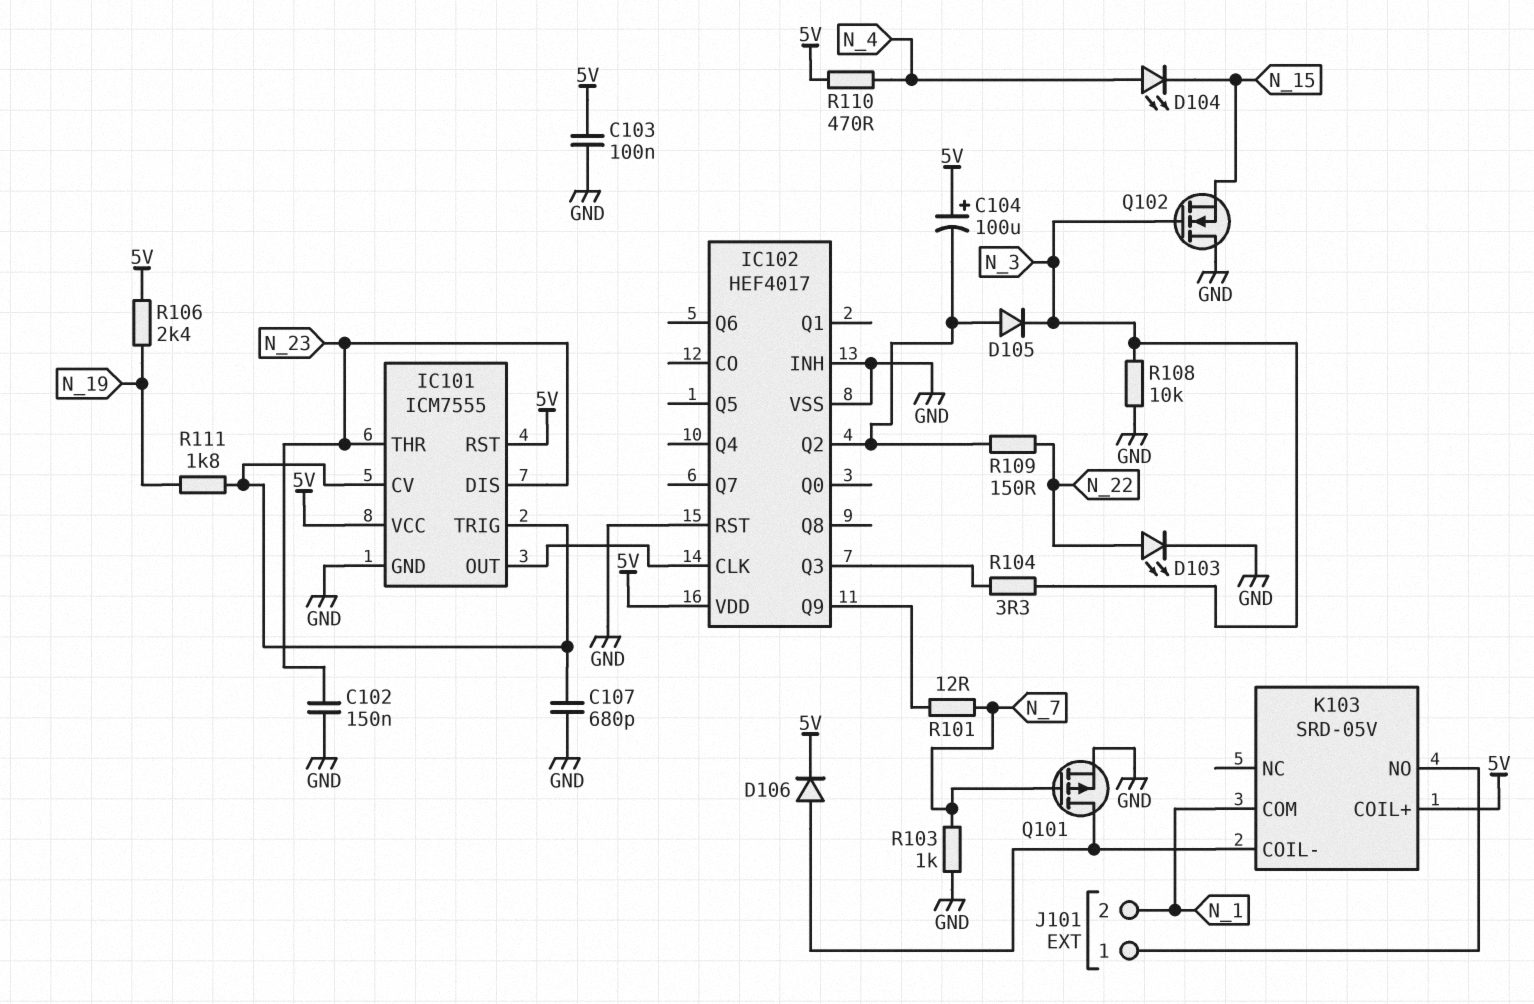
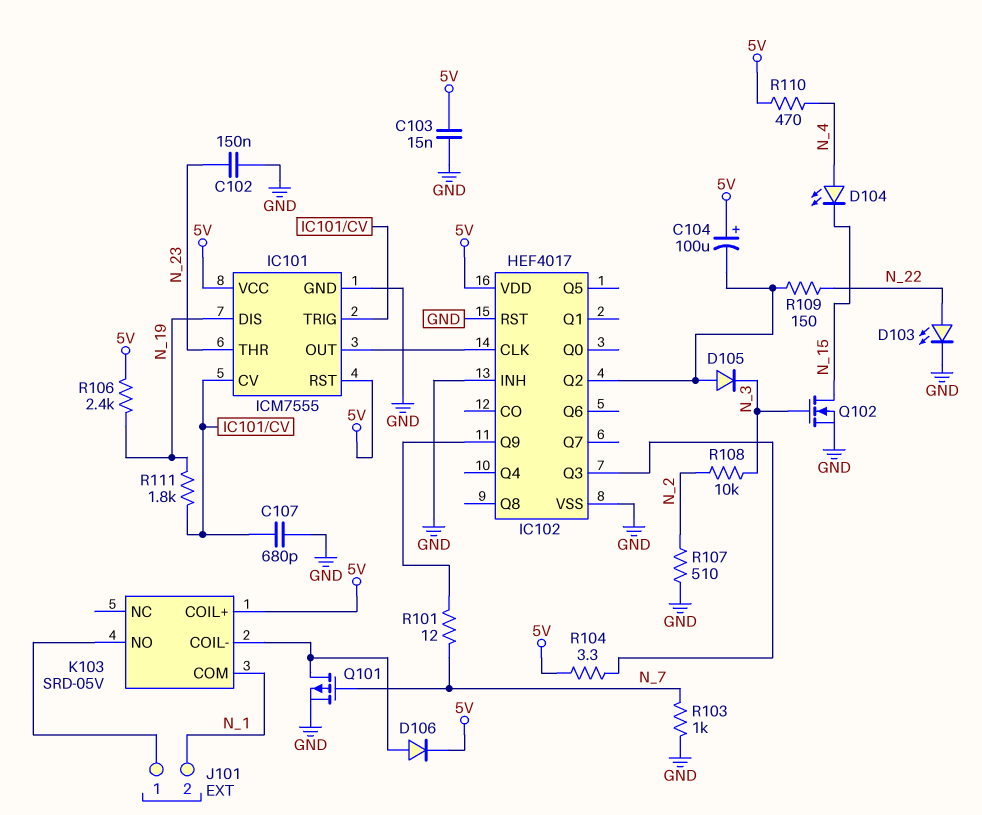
C103: 100nF (5V, GND) -> 15nF (5V, GND)
IC101 pin DIS: N_23 -> N_19
Q102: NMOS (G N_3, D GND, S N_15) -> NMOS (G N_3, D N_15, S GND)
R104: 3.3 (IC102/Q3, N_3) -> 3.3 (5V, IC102/Q3)
R107: none -> 510 (GND, N_2)
R108: 10k (GND, N_3) -> 10k (N_2, N_3)

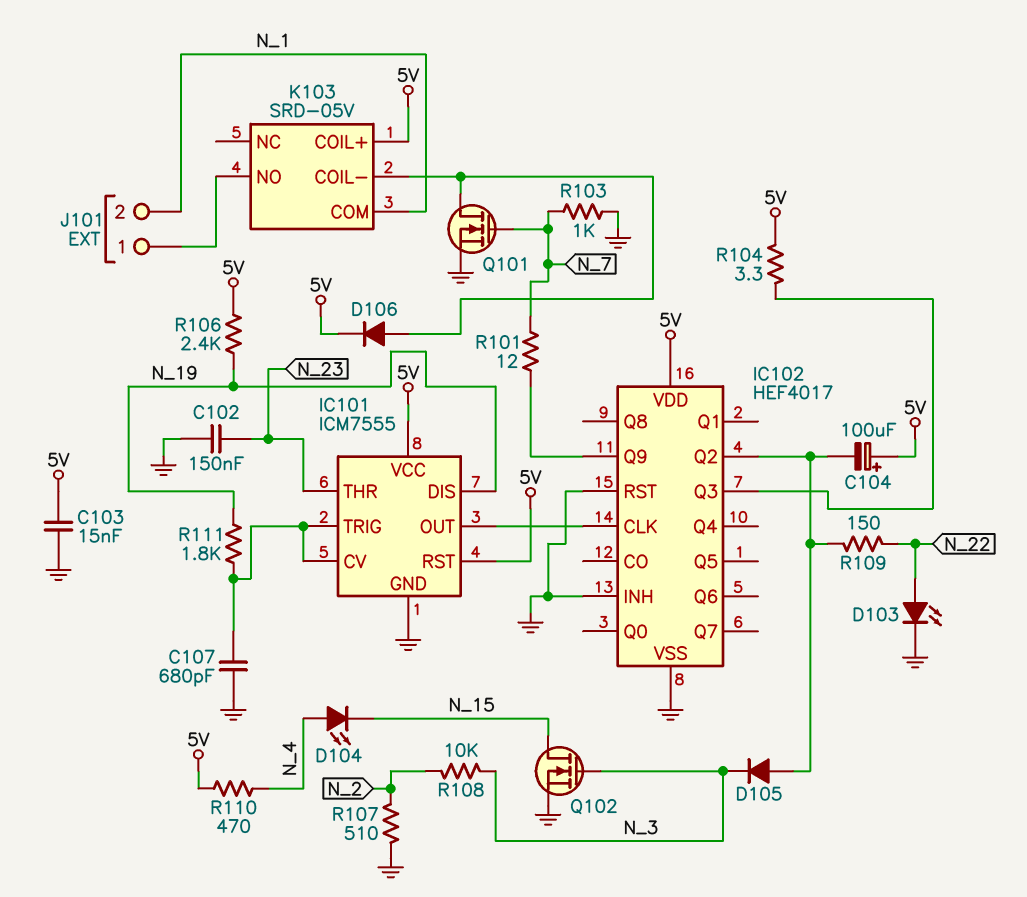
Q101: PMOS (G N_7, D K103/COIL-, S GND) -> NMOS (G N_7, D K103/COIL-, S GND)

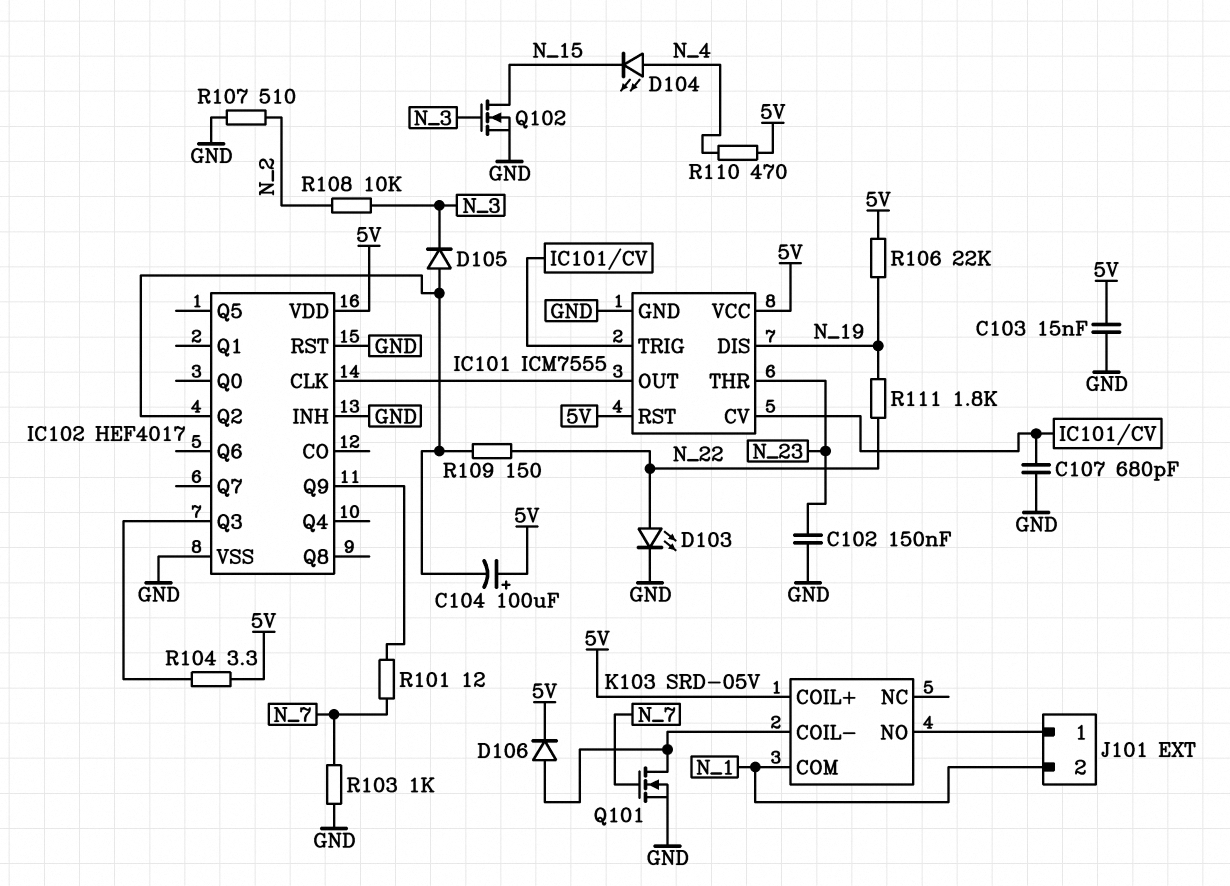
R106: 2.4k (5V, N_19) -> 22k (5V, N_19)
R111: 1.8k (IC101/CV, N_19) -> 1.8k (N_19, N_22)

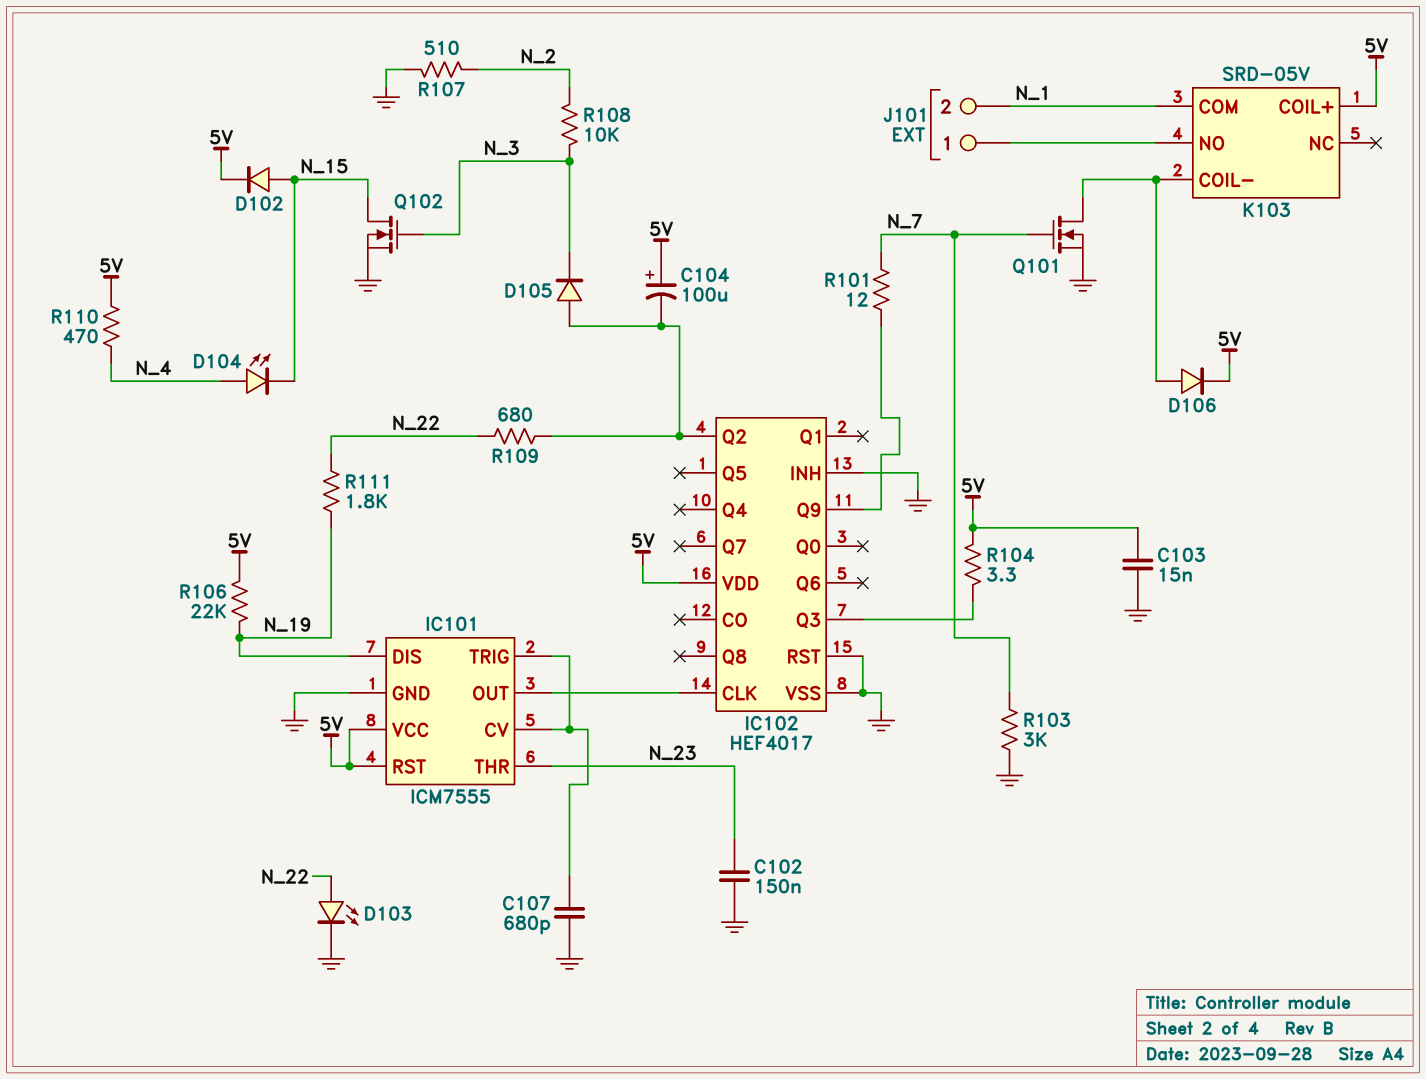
D102: none -> diode (A N_15, K 5V)
R103: 1k (GND, N_7) -> 3k (GND, N_7)
R109: 150 (IC102/Q2, N_22) -> 680 (IC102/Q2, N_22)

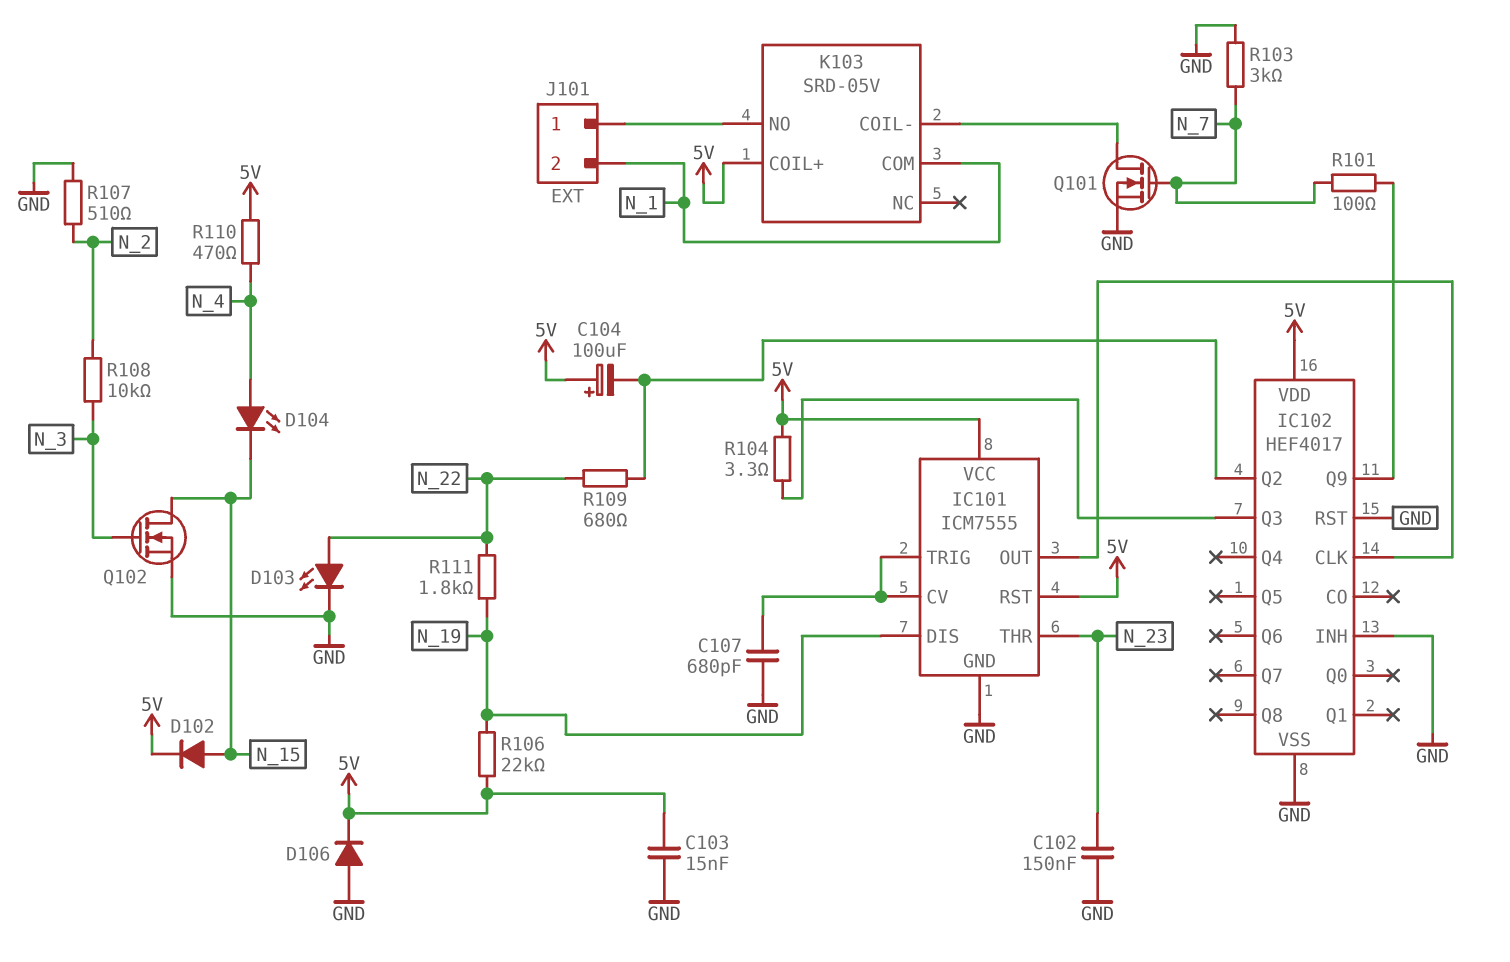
D105: diode (A IC102/Q2, K N_3) -> none
D106: diode (A K103/COIL-, K 5V) -> diode (A GND, K 5V)
R101: 12 (IC102/Q9, N_7) -> 100 (IC102/Q9, N_7)

